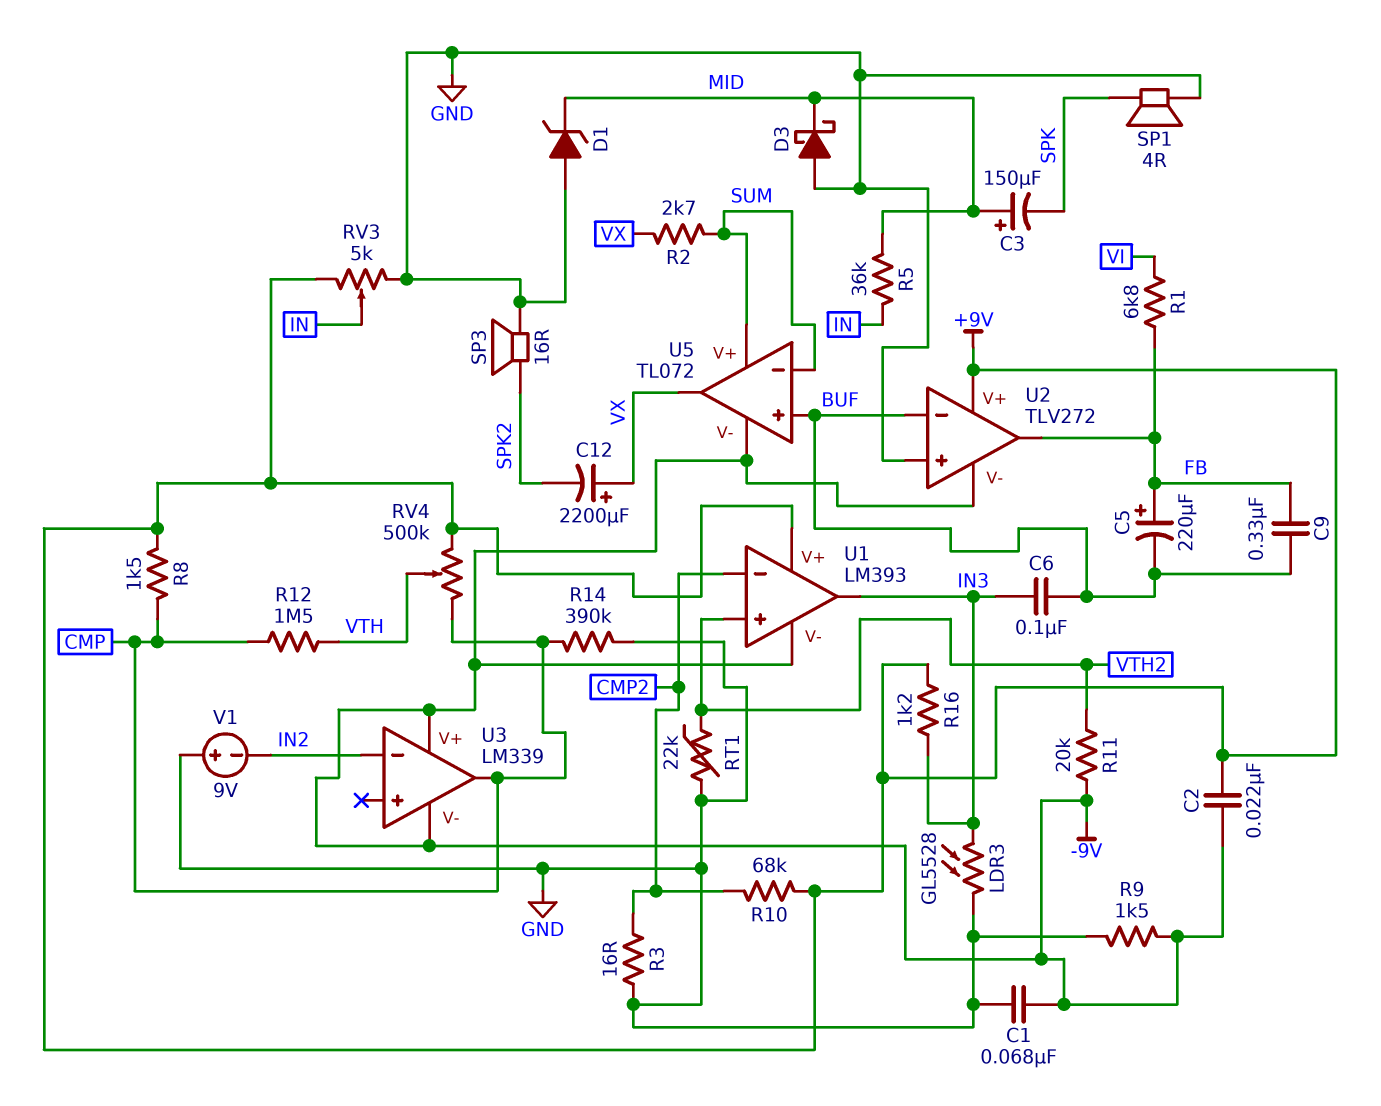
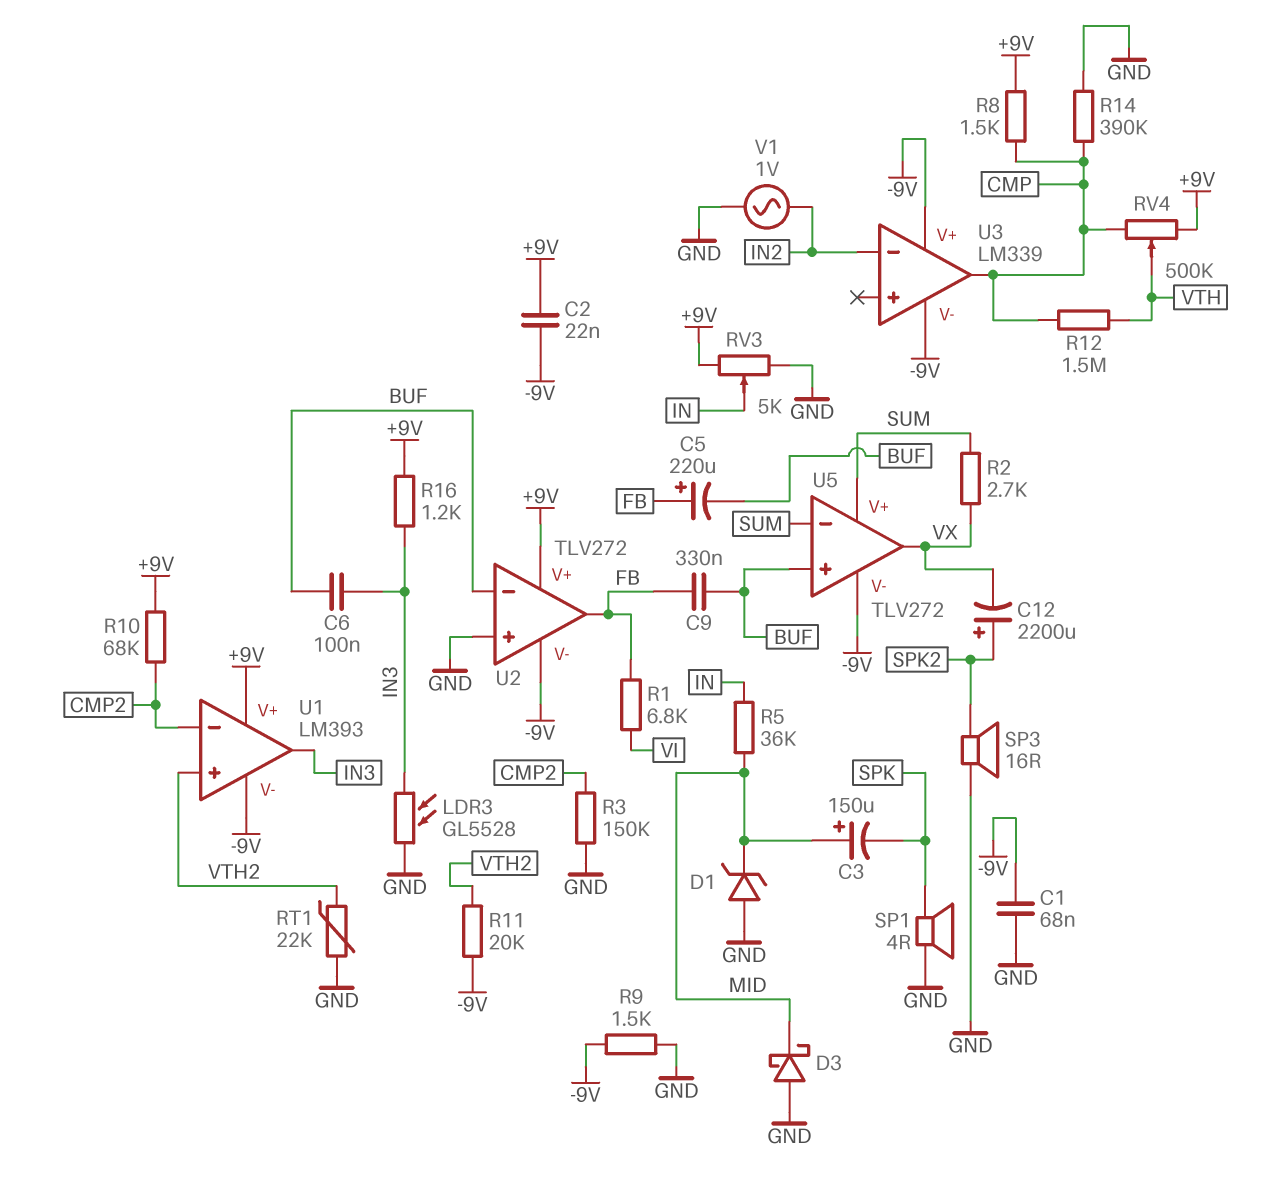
C12: 2200uF (plus VX, minus SPK2) -> 2200uF (plus SPK2, minus VX)
R3: 16 (CMP2, GND) -> 150k (CMP2, GND)
U5: TL072 -> TLV272
V1: 9V (plus GND, minus IN2) -> AC 1V (GND, IN2)

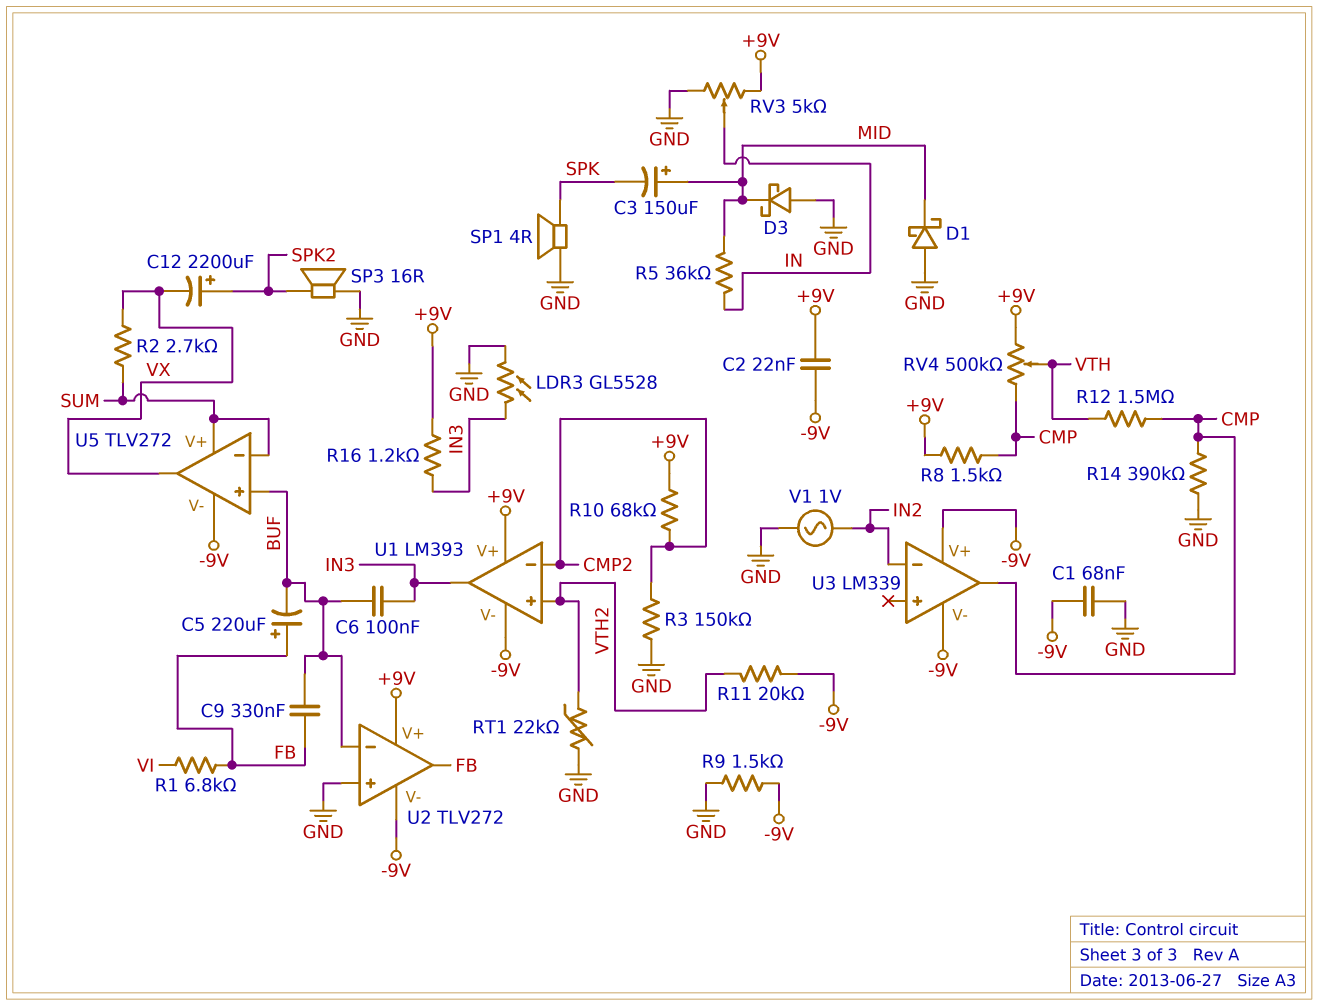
D1: zener (A GND, K MID) -> schottky (A GND, K MID)

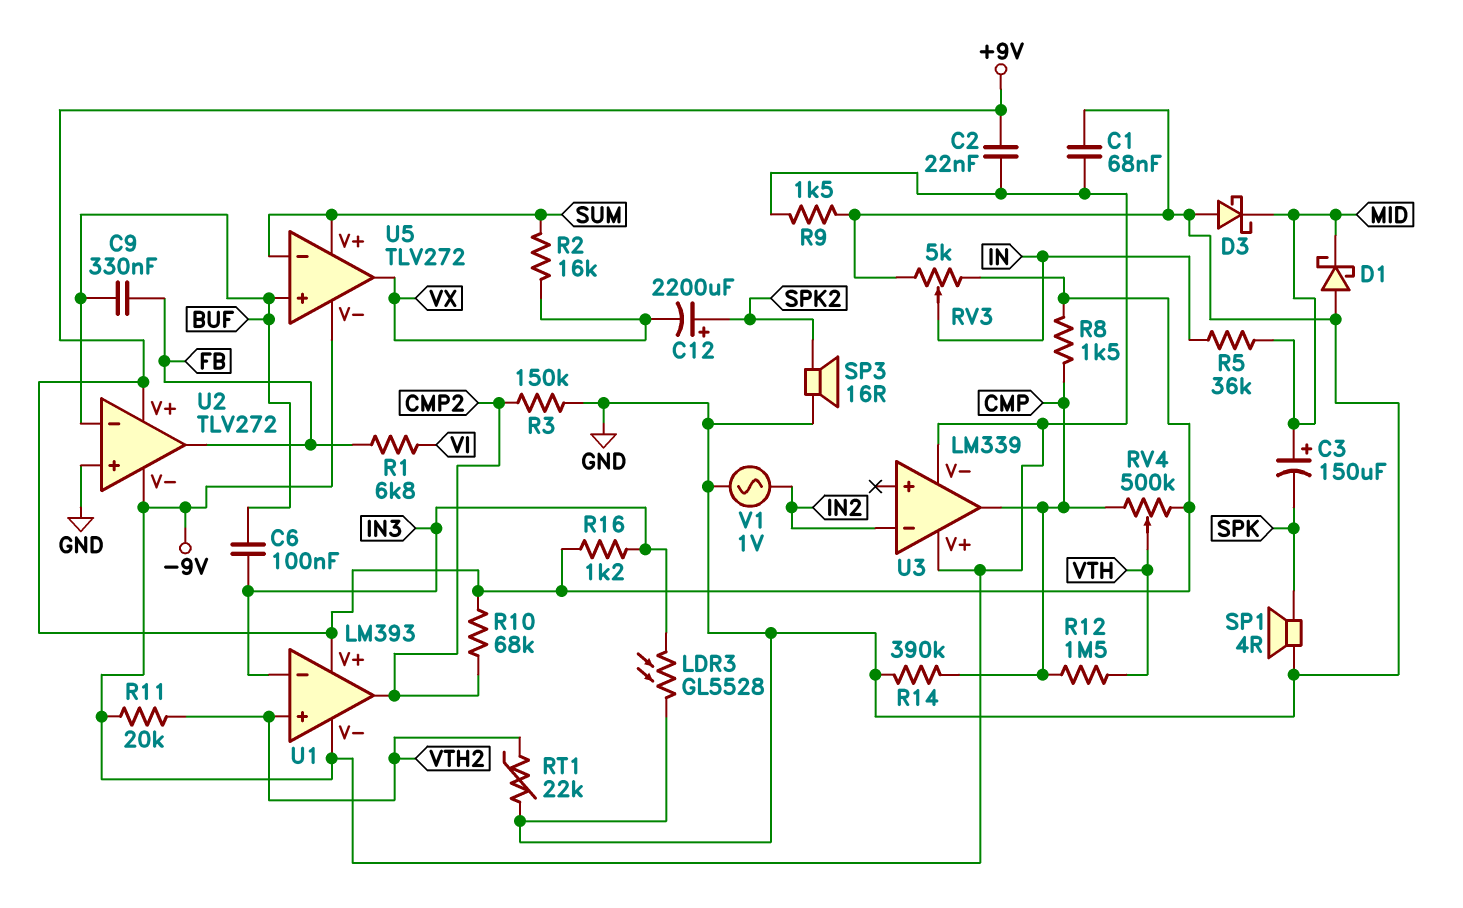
C5: 220uF (plus FB, minus BUF) -> none
R2: 2.7k (SUM, VX) -> 16k (SUM, VX)
U1 pin in-: CMP2 -> IN3
U1 pin out: IN3 -> CMP2

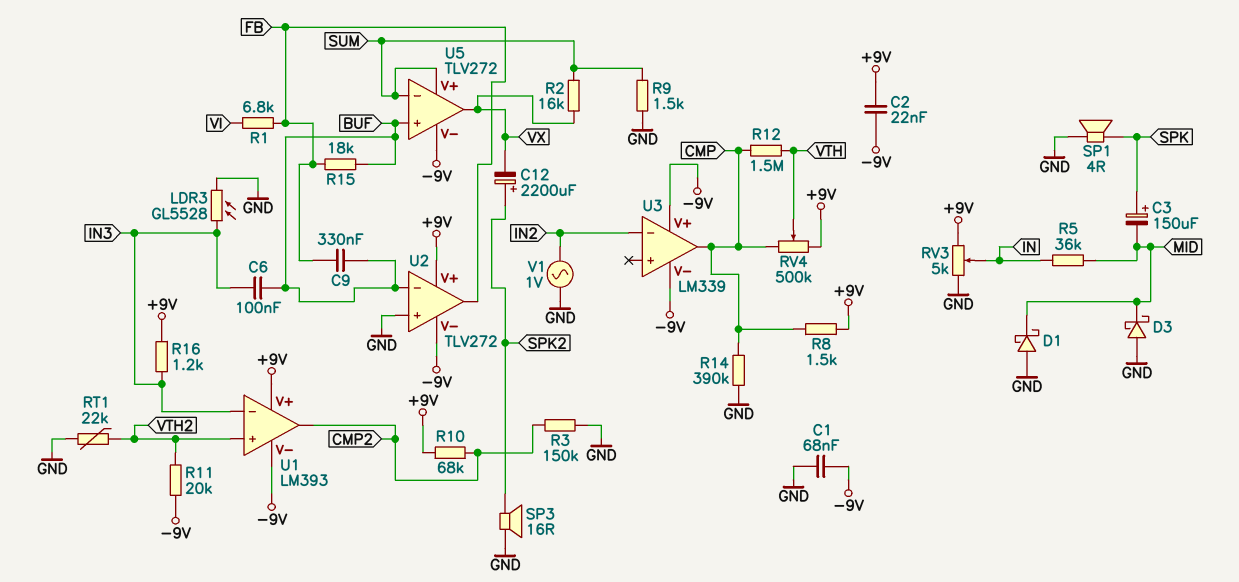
C3: 150uF (plus MID, minus SPK) -> 150uF (plus SPK, minus MID)
R9: 1.5k (-9V, GND) -> 1.5k (GND, SUM)
R15: none -> 18k (BUF, FB)

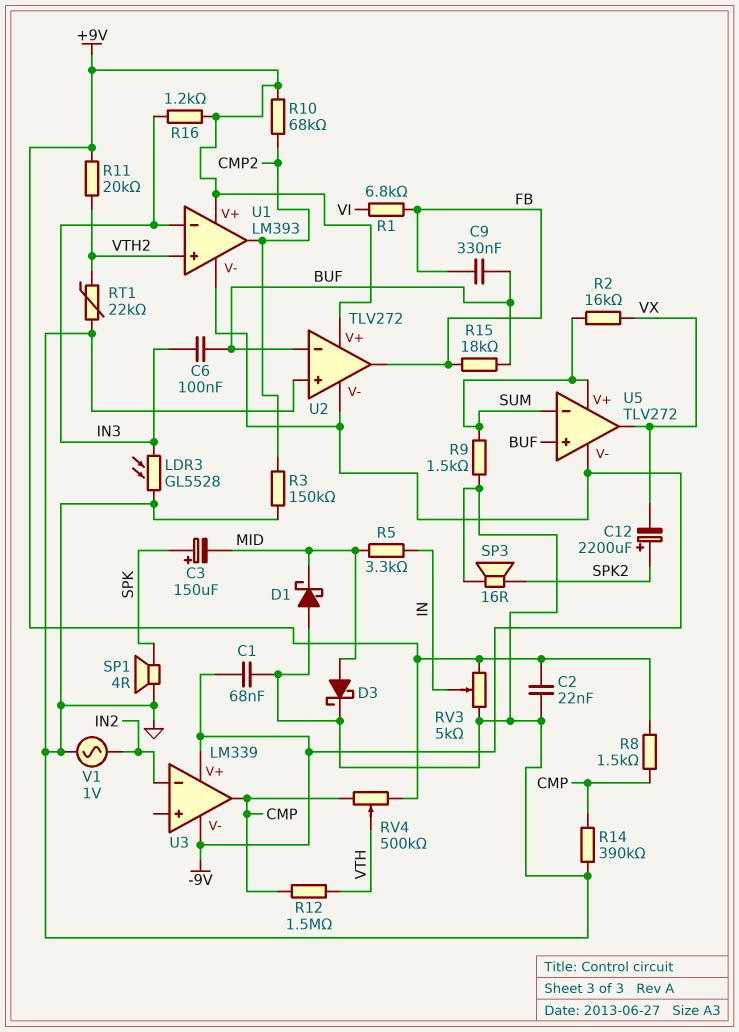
C2: 22nF (+9V, -9V) -> 22nF (+9V, GND)
D3: schottky (A GND, K MID) -> schottky (A MID, K GND)
R5: 36k (IN, MID) -> 3.3k (IN, MID)
R11: 20k (-9V, VTH2) -> 20k (+9V, VTH2)

